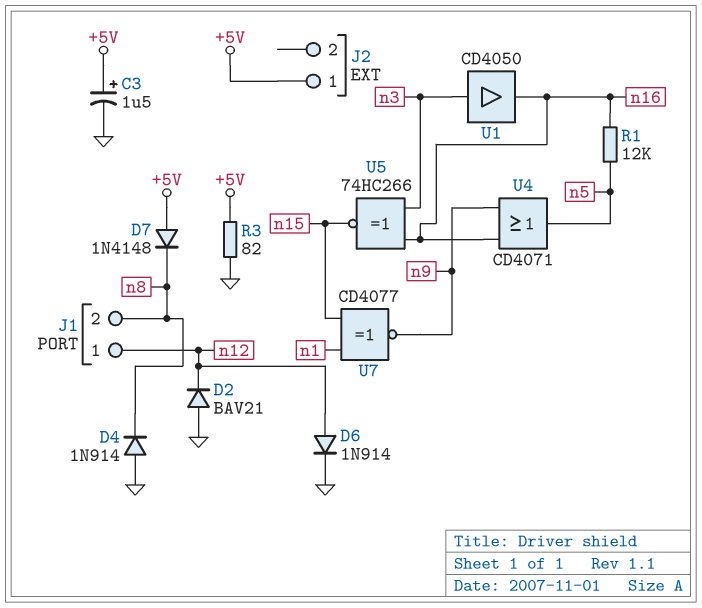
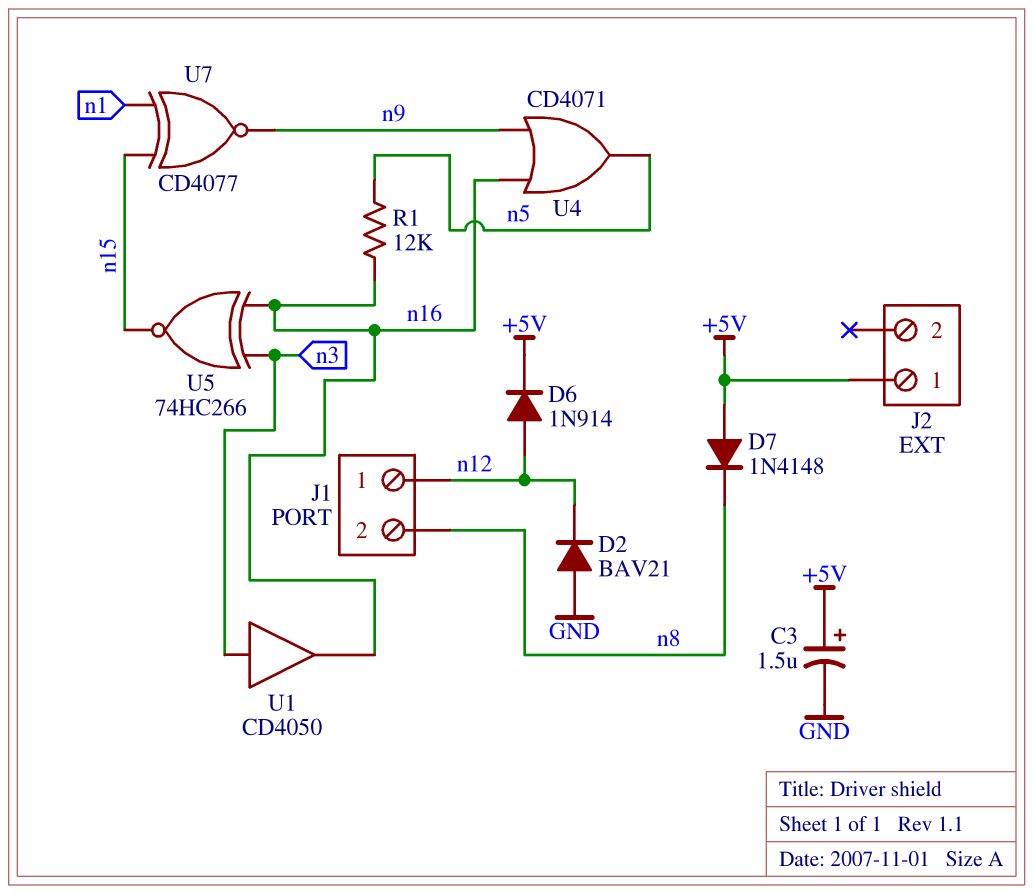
D4: diode 1N914 (A GND, K n8) -> none
D6: diode 1N914 (A n12, K GND) -> diode 1N914 (A n12, K +5V)
R3: 82 (+5V, GND) -> none

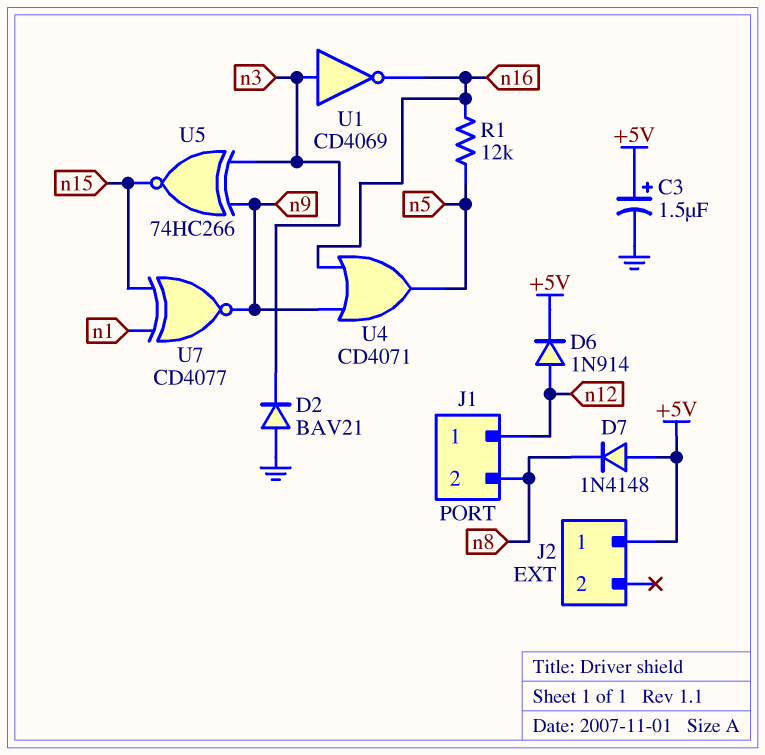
D2: diode BAV21 (A GND, K n12) -> diode BAV21 (A GND, K n3)
U1: buffer CD4050 (in n3, out n16) -> NOT CD4069 (in n3, out n16)
U5: XNOR 74HC266 (in n3, in n16, out n15) -> XNOR 74HC266 (in n3, in n9, out n15)

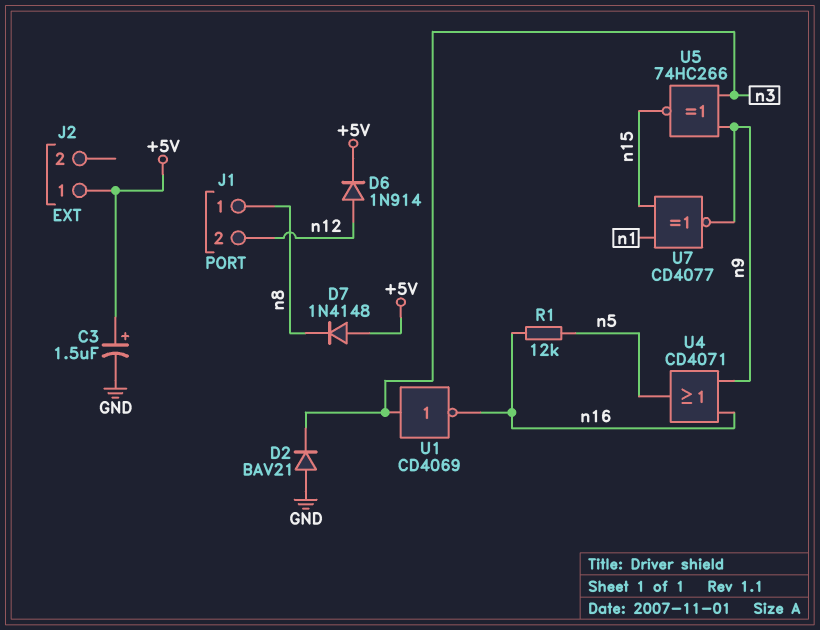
J1 pin 1: n12 -> n8
J1 pin 2: n8 -> n12

